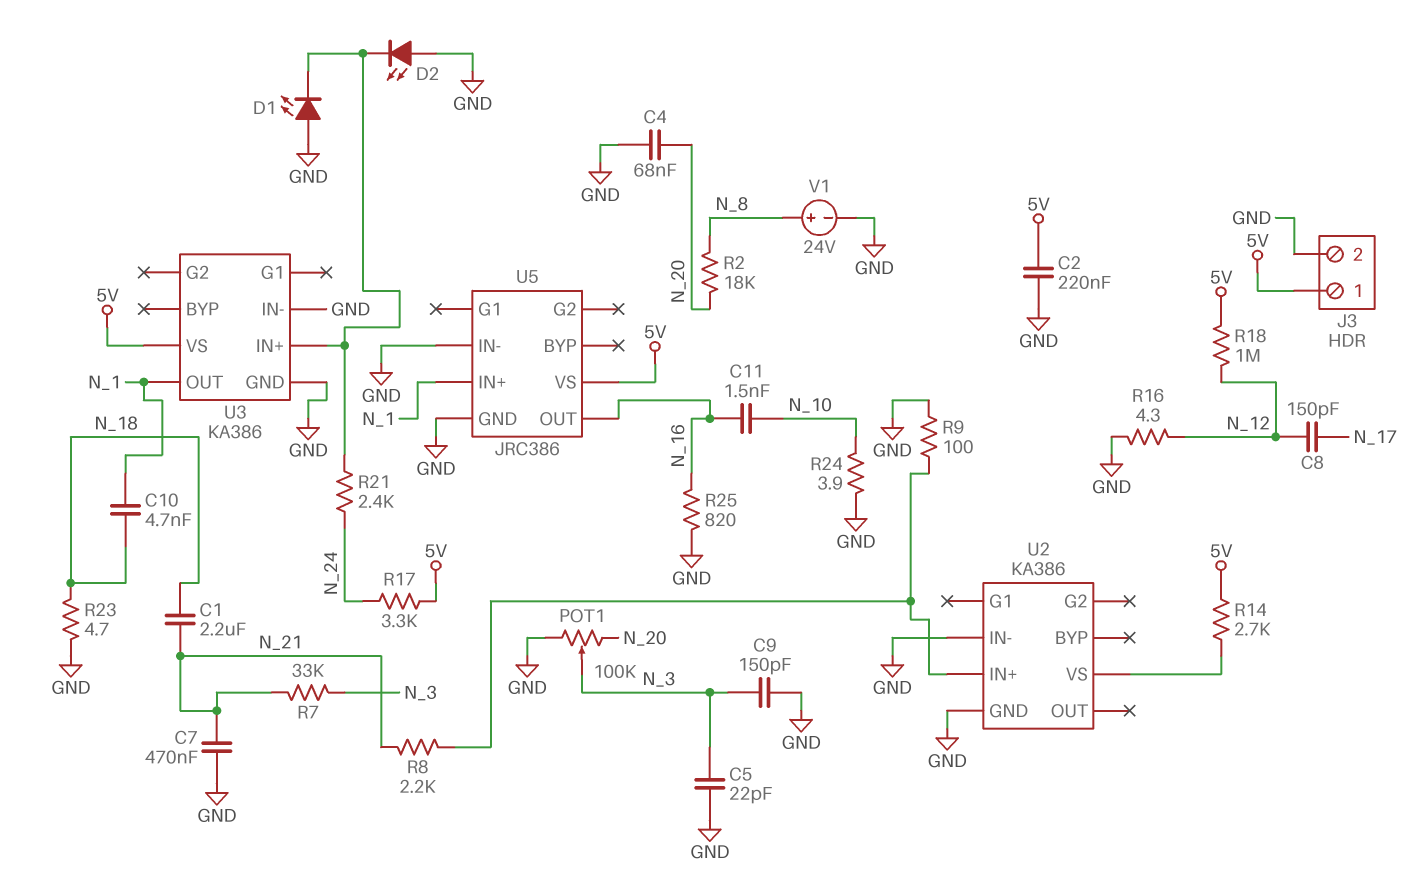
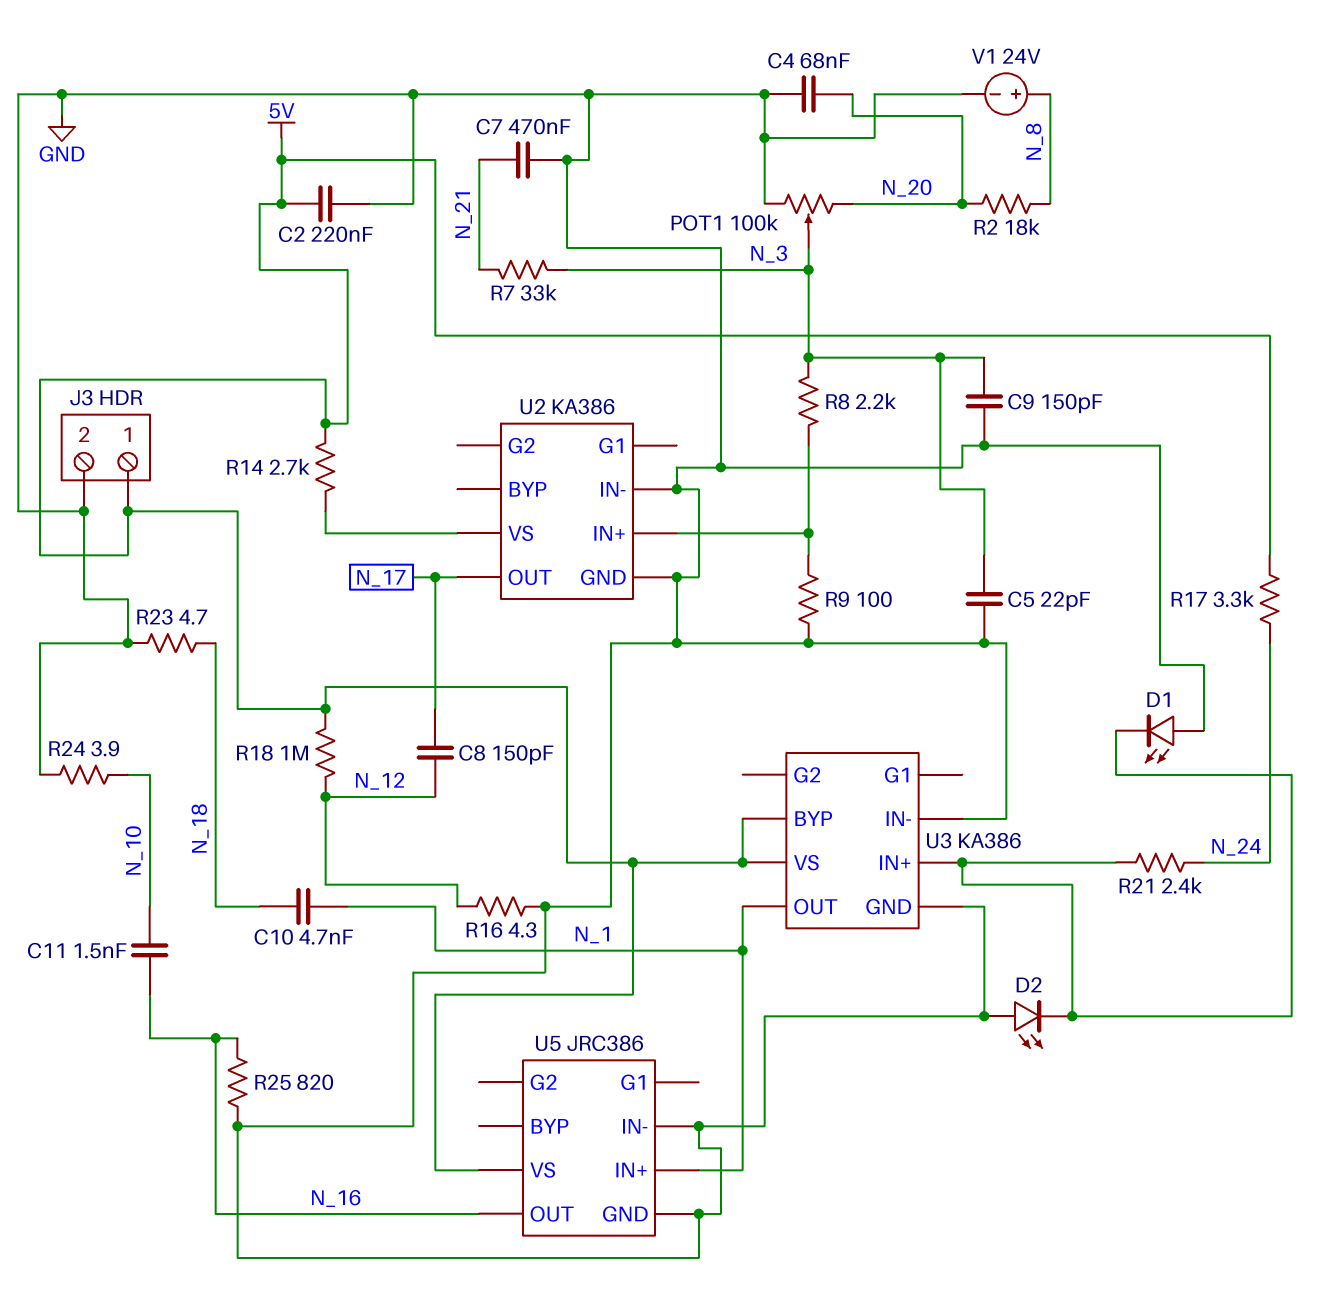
C1: 2.2uF (N_18, N_21) -> none
R8: 2.2k (N_21, U2/IN+) -> 2.2k (N_3, U2/IN+)
U2 pin OUT: none -> N_17
U3 pin BYP: none -> 5V

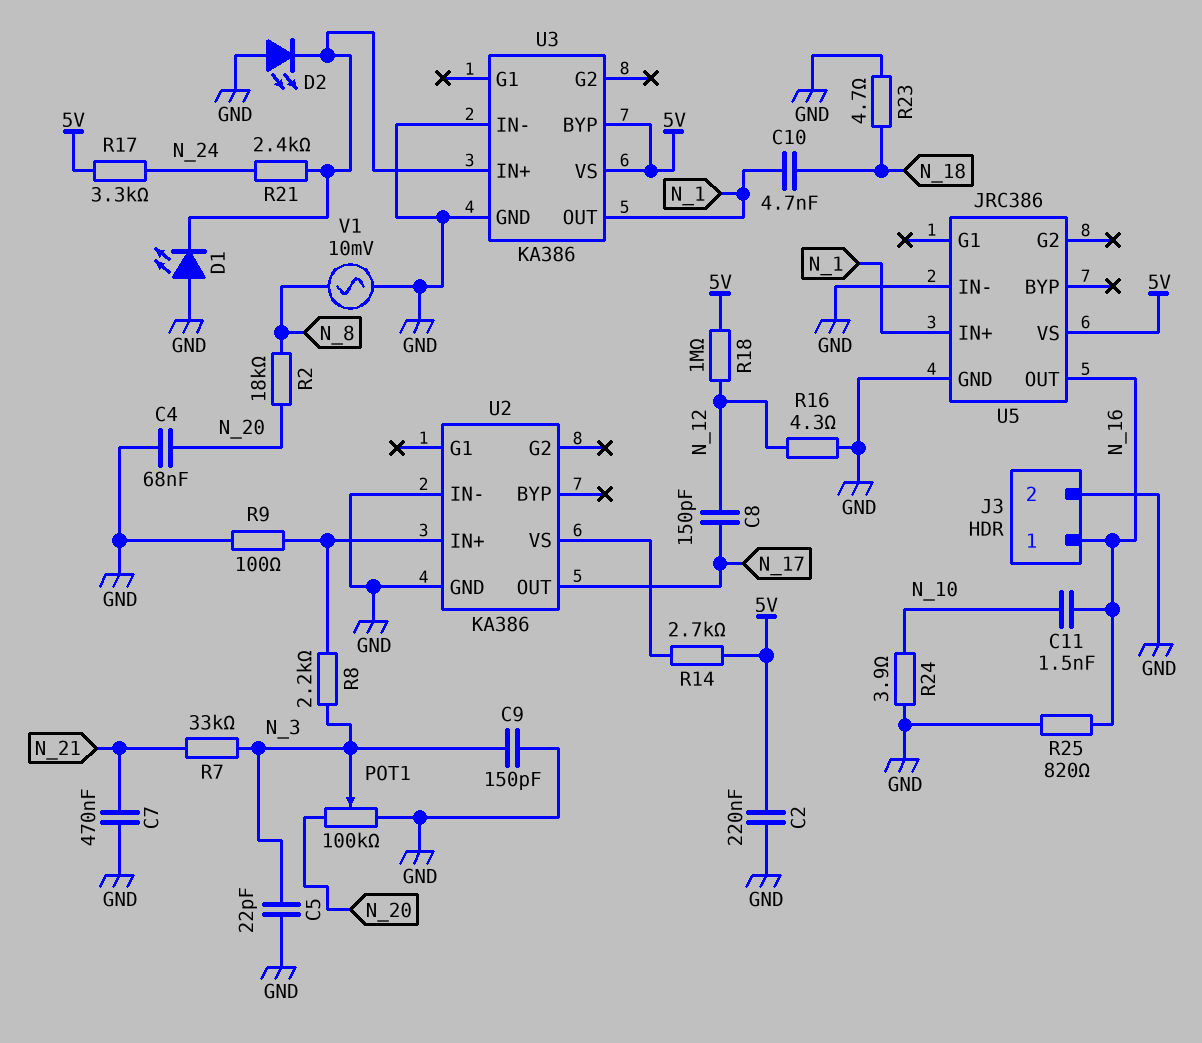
J3 pin 1: 5V -> N_16
V1: 24V (plus N_8, minus GND) -> AC 10mV (GND, N_8)

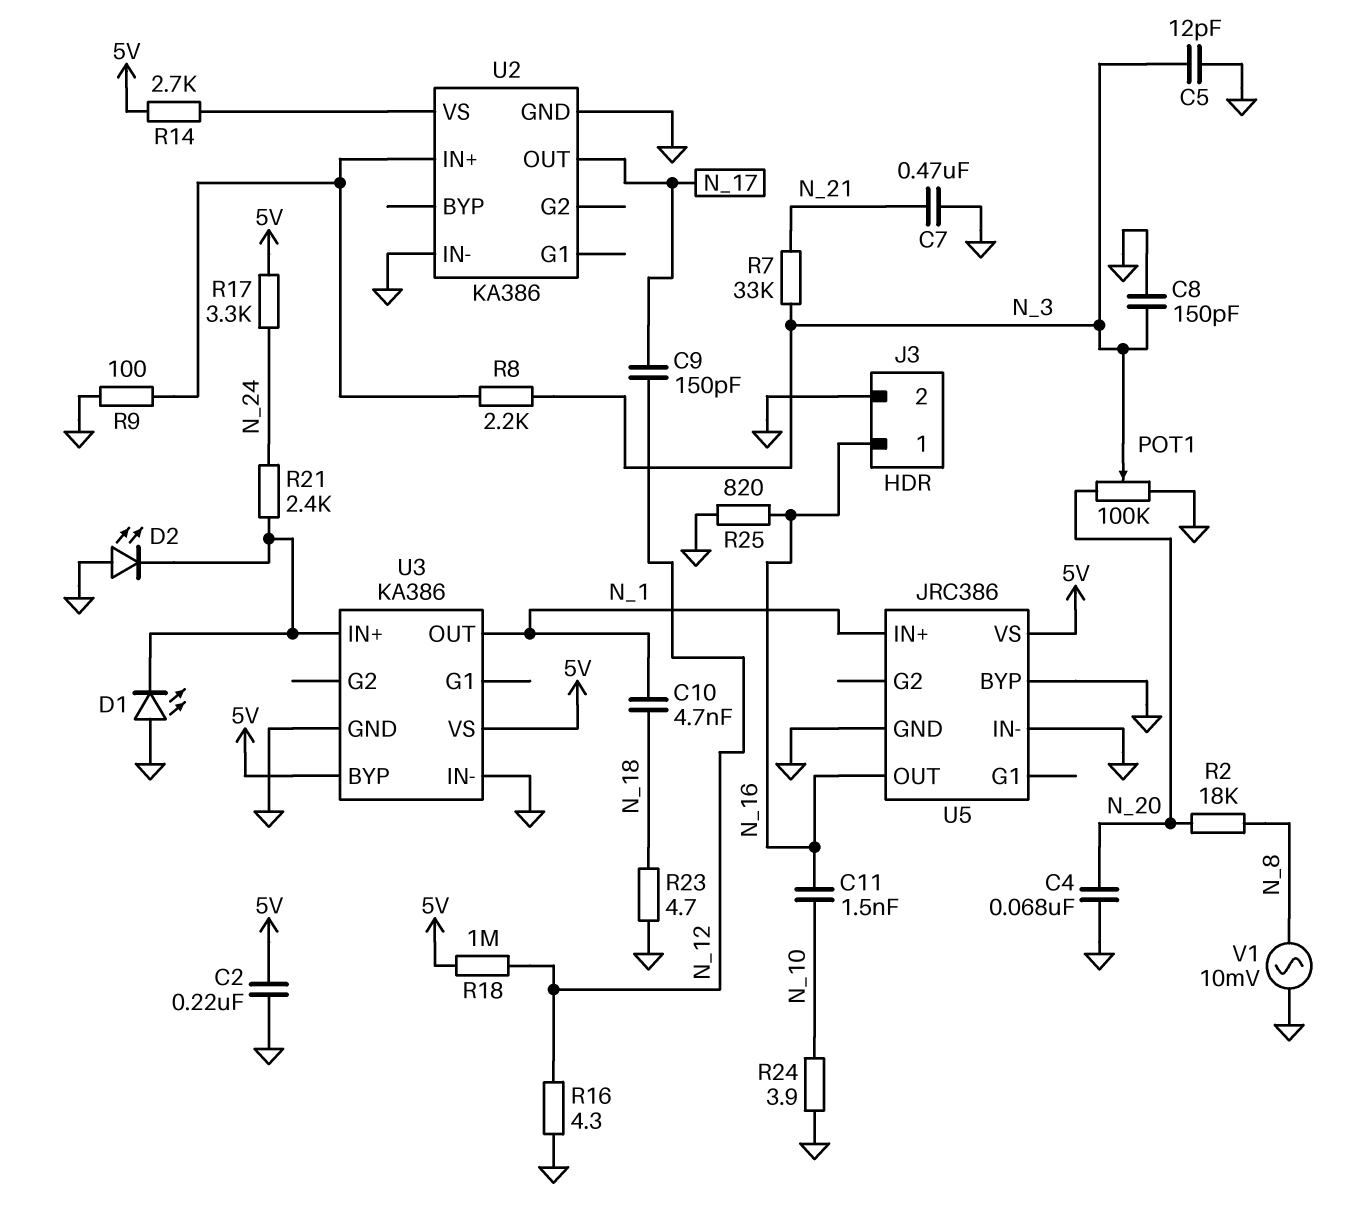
C5: 22pF (GND, N_3) -> 12pF (GND, N_3)
C8: 150pF (N_12, N_17) -> 150pF (GND, N_3)
C9: 150pF (GND, N_3) -> 150pF (N_12, N_17)
U5 pin BYP: none -> GND

